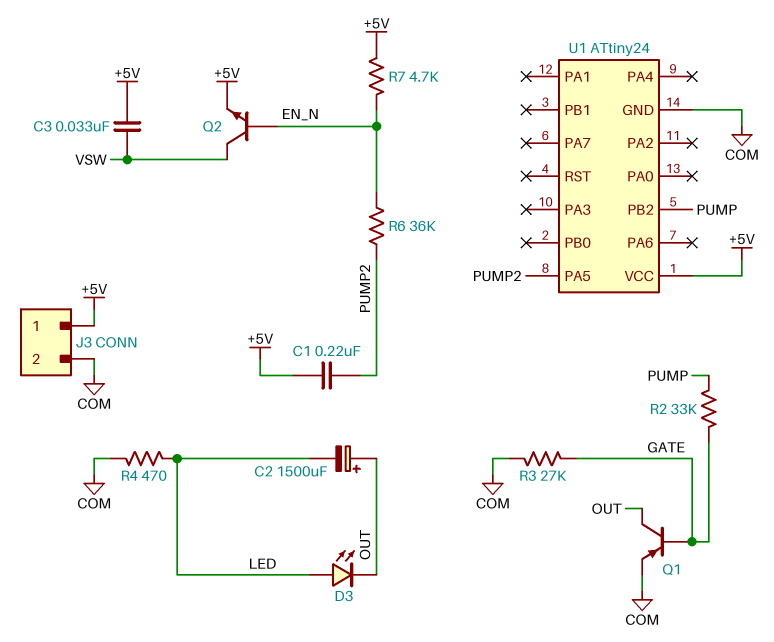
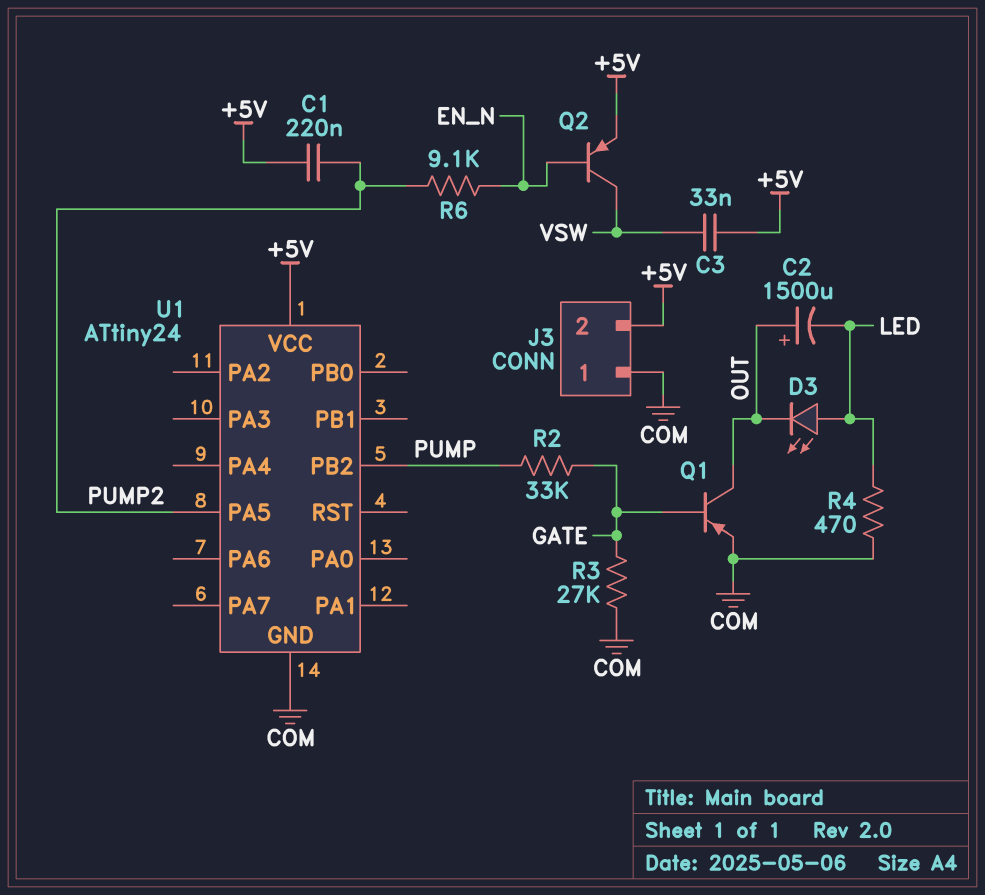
J3 pin 1: +5V -> COM
J3 pin 2: COM -> +5V
Q2: NPN (B EN_N, C VSW, E +5V) -> PNP (B EN_N, C VSW, E +5V)
R6: 36k (EN_N, PUMP2) -> 9.1k (EN_N, PUMP2)
R7: 4.7k (+5V, EN_N) -> none

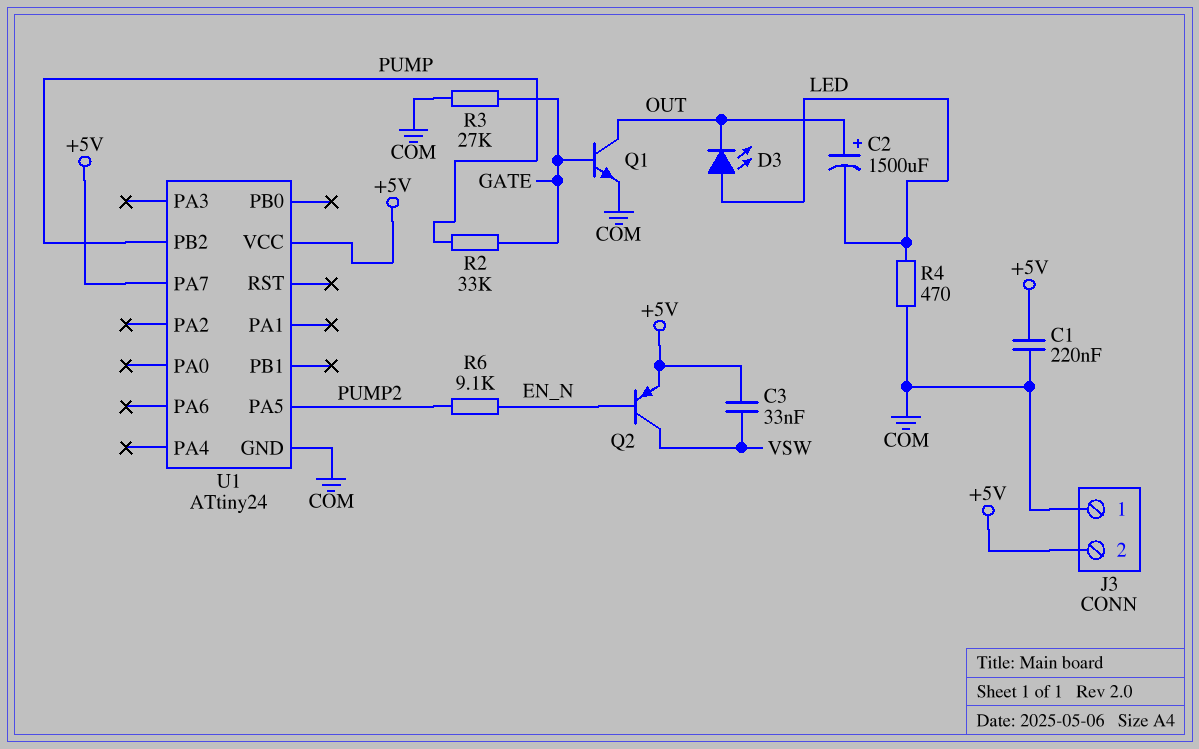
C1: 220nF (+5V, PUMP2) -> 220nF (+5V, COM)
Q1: PNP (B GATE, C OUT, E COM) -> NPN (B GATE, C OUT, E COM)
U1 pin PA7: none -> +5V

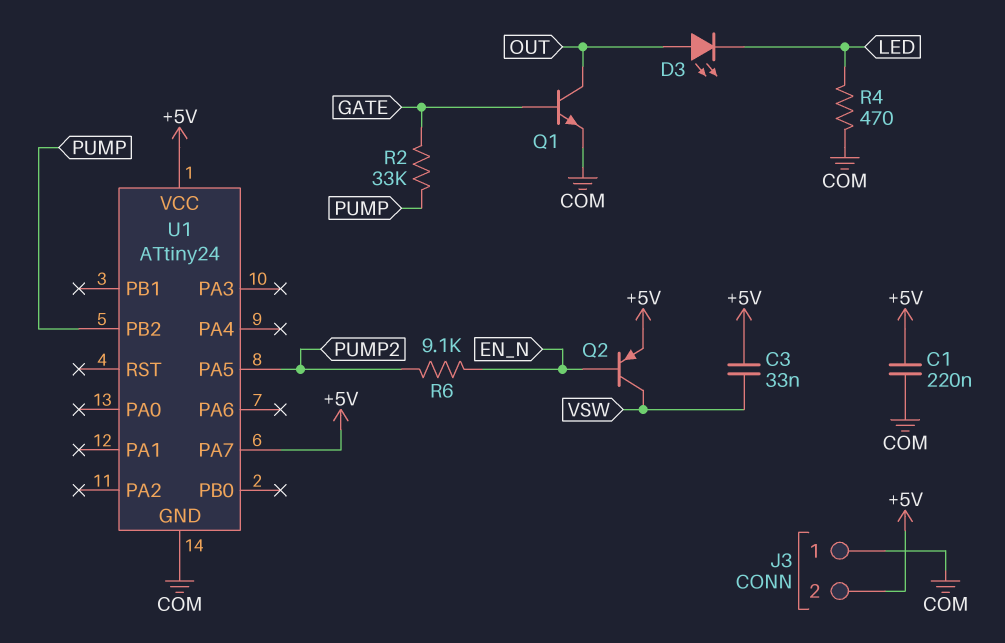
C2: 1500uF (plus OUT, minus LED) -> none
D3: LED (A LED, K OUT) -> LED (A OUT, K LED)
R3: 27k (COM, GATE) -> none

